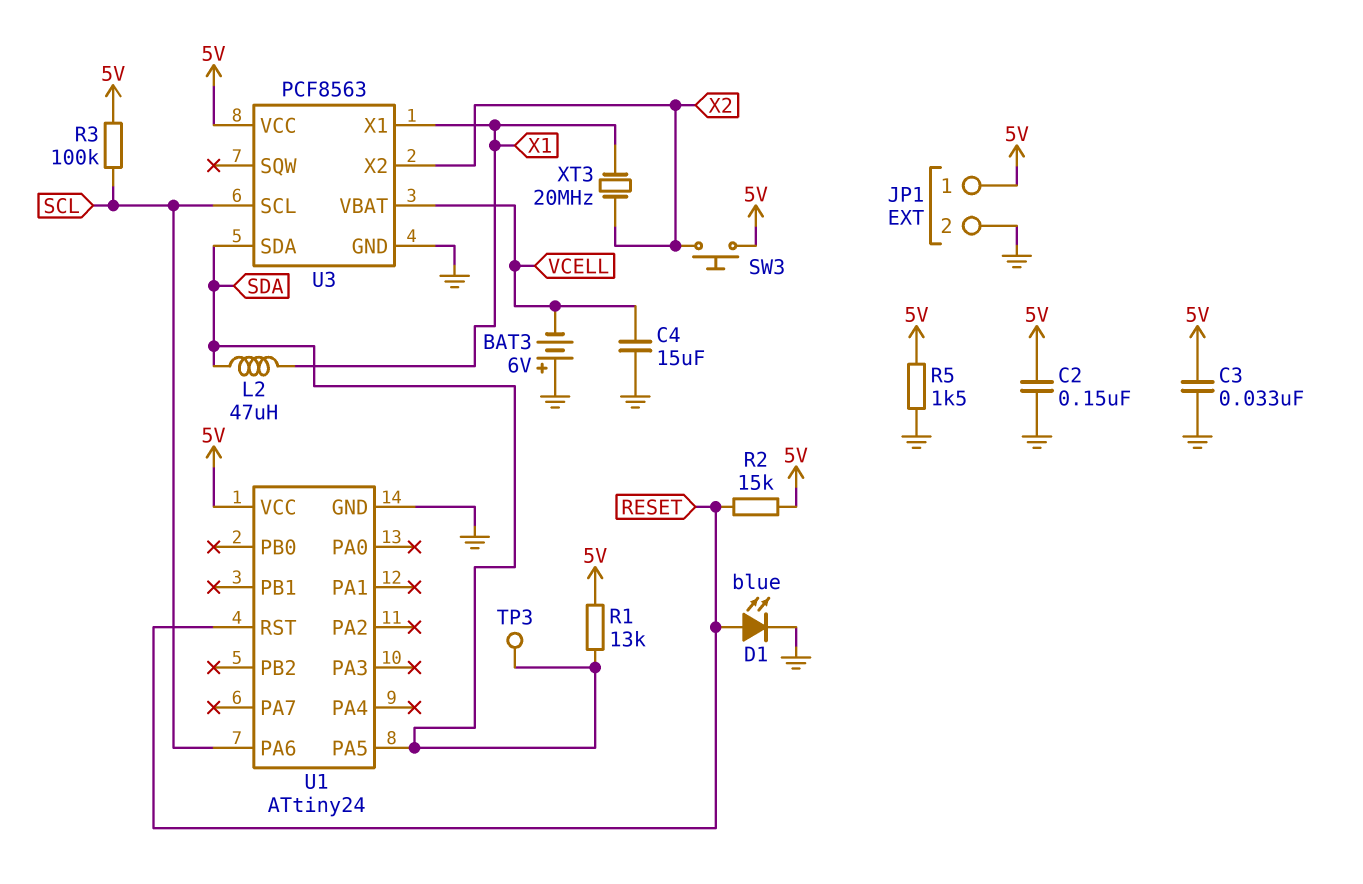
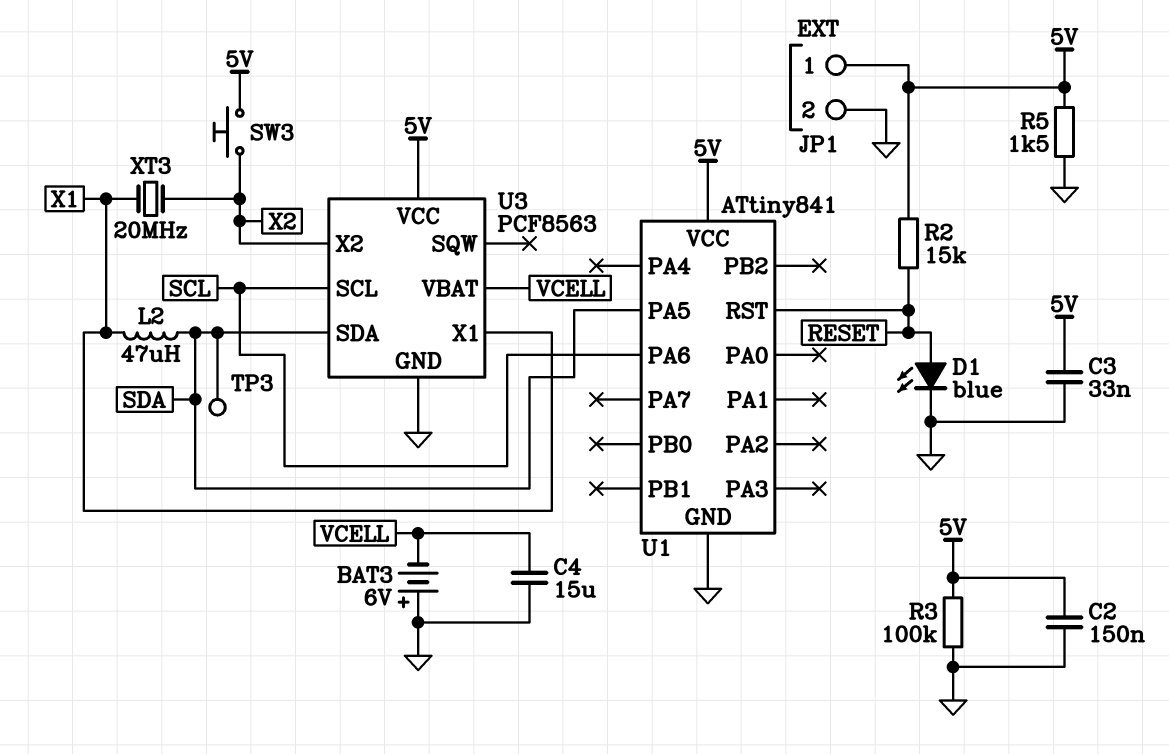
R1: 13k (5V, SDA) -> none
R3: 100k (5V, SCL) -> 100k (5V, GND)
U1: ATtiny24 -> ATtiny841

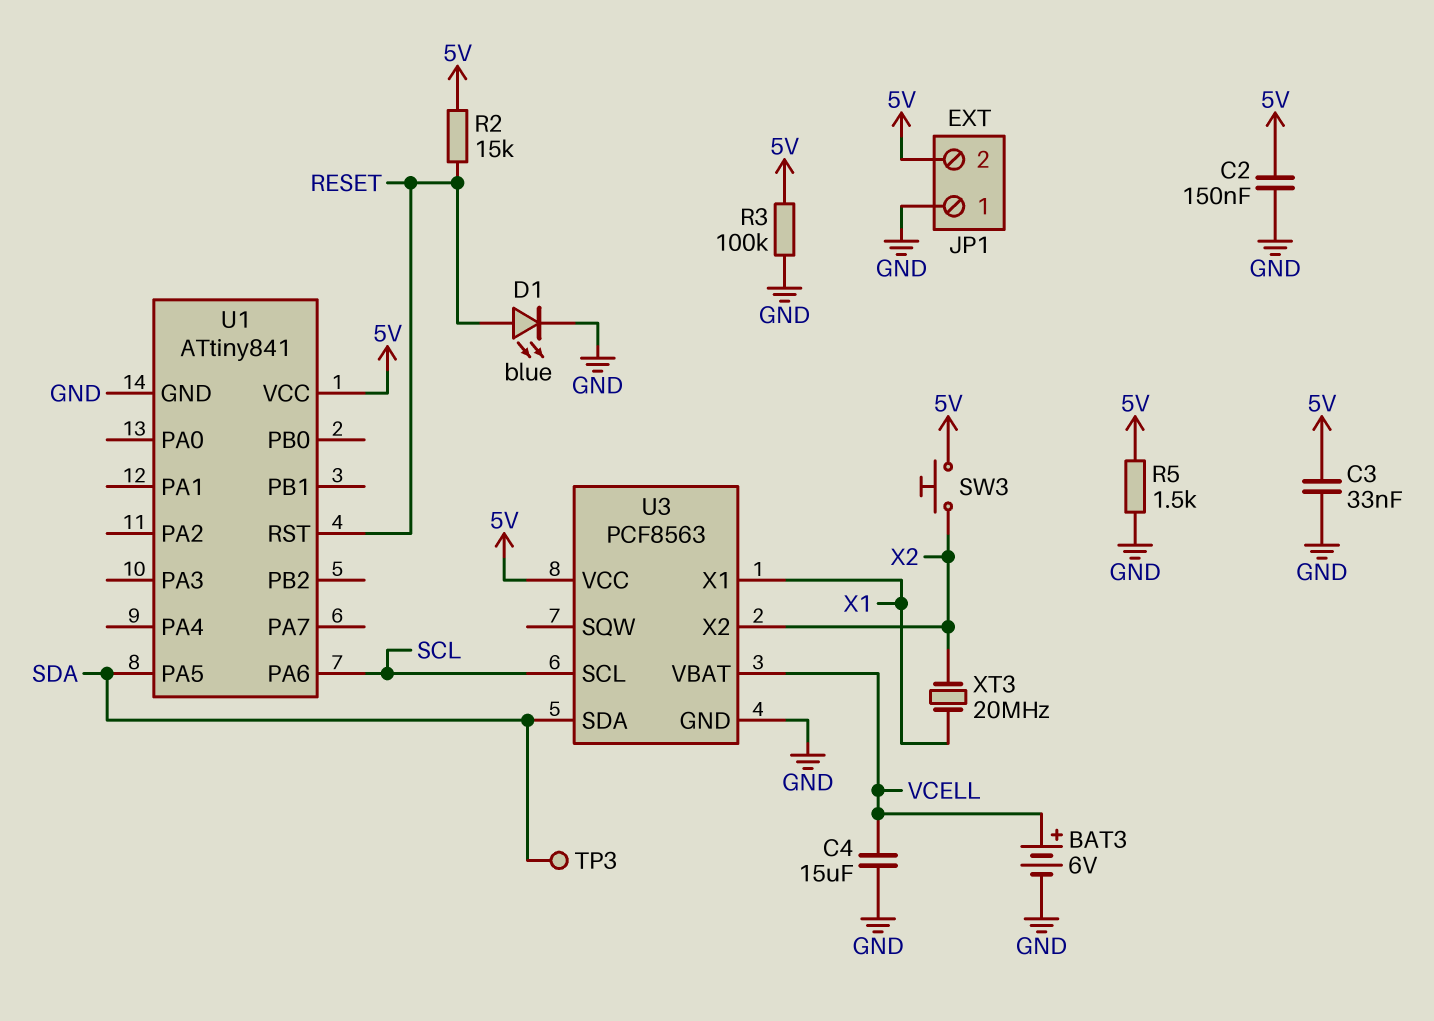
BAT3: 6V (plus GND, minus VCELL) -> 6V (plus VCELL, minus GND)
JP1 pin 1: 5V -> GND
JP1 pin 2: GND -> 5V
L2: 47uH (SDA, X1) -> none

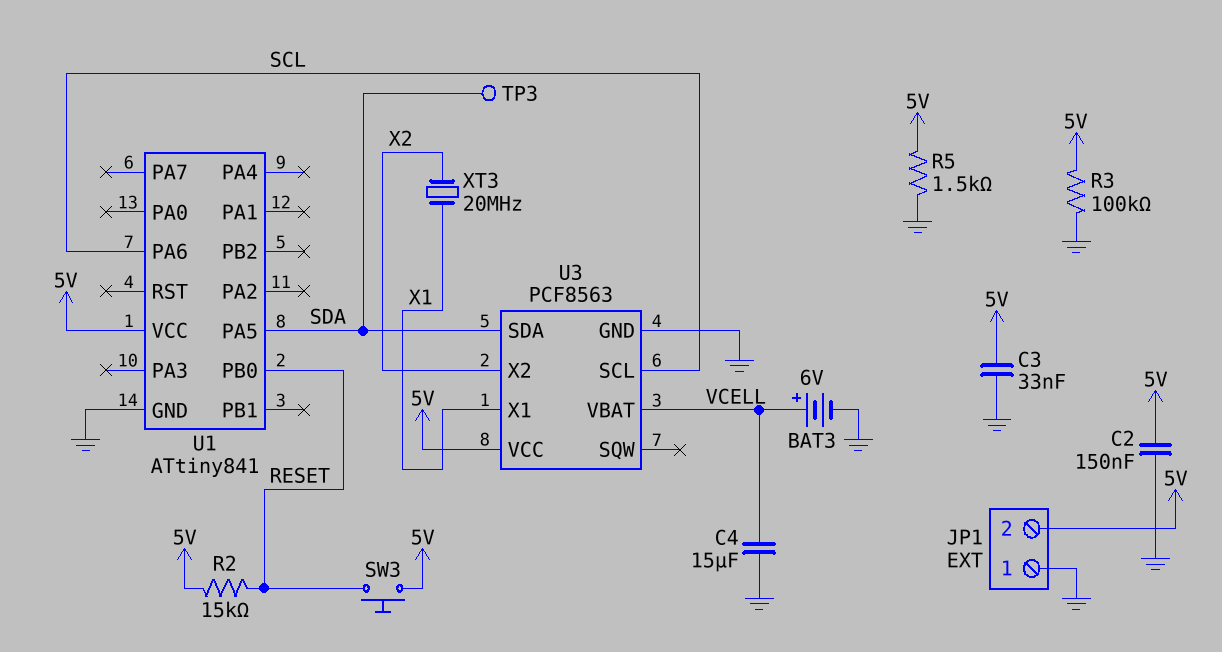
D1: LED blue (A RESET, K GND) -> none
SW3: button (5V, X2) -> button (5V, RESET)
U1 pin PB0: none -> RESET
U1 pin RST: RESET -> none

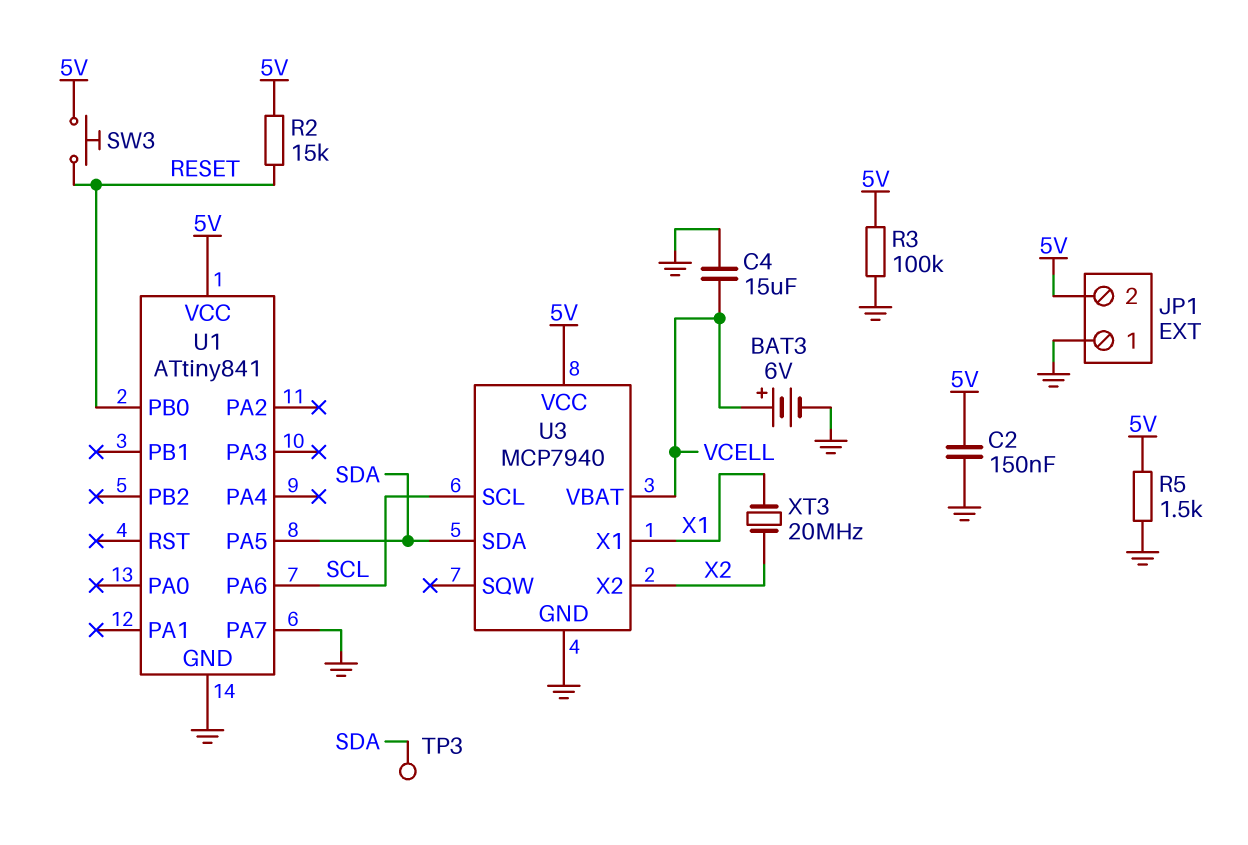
C3: 33nF (5V, GND) -> none
U1 pin PA7: none -> GND
U3: PCF8563 -> MCP7940

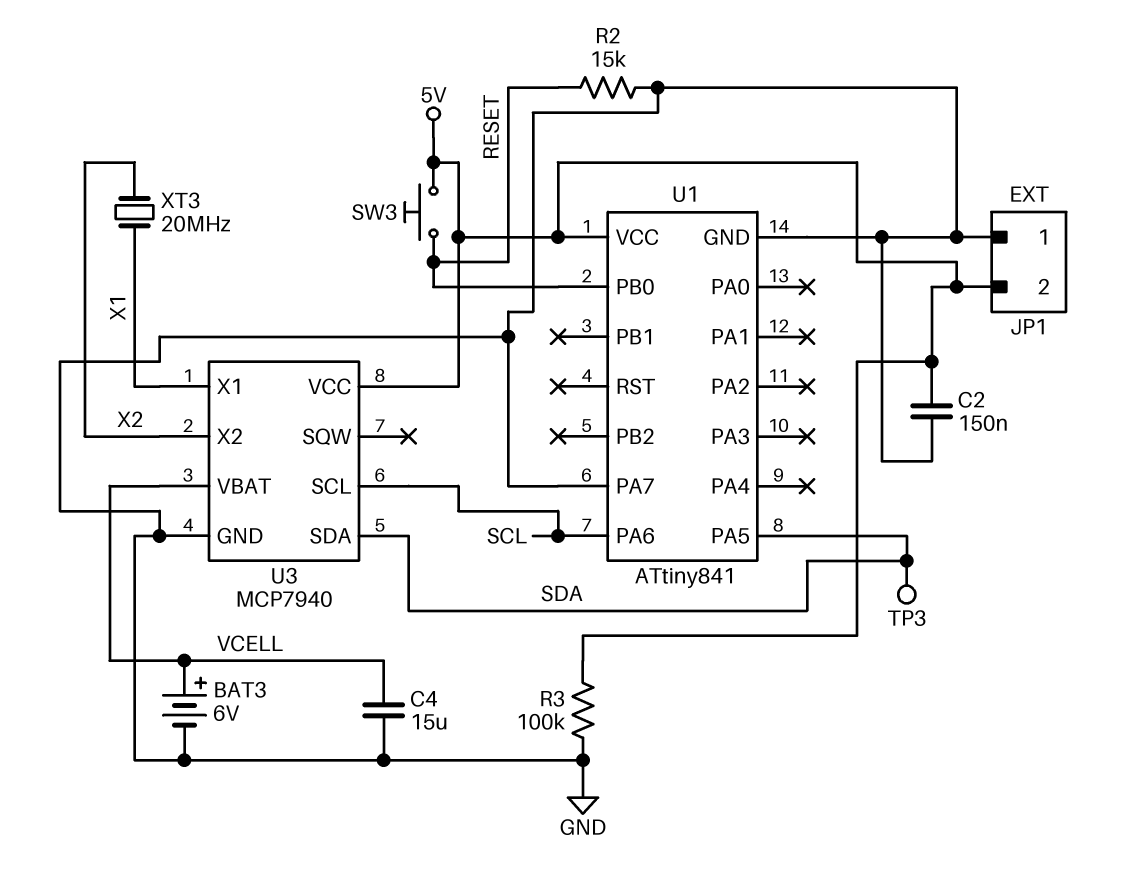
R2: 15k (5V, RESET) -> 15k (GND, RESET)
R5: 1.5k (5V, GND) -> none

